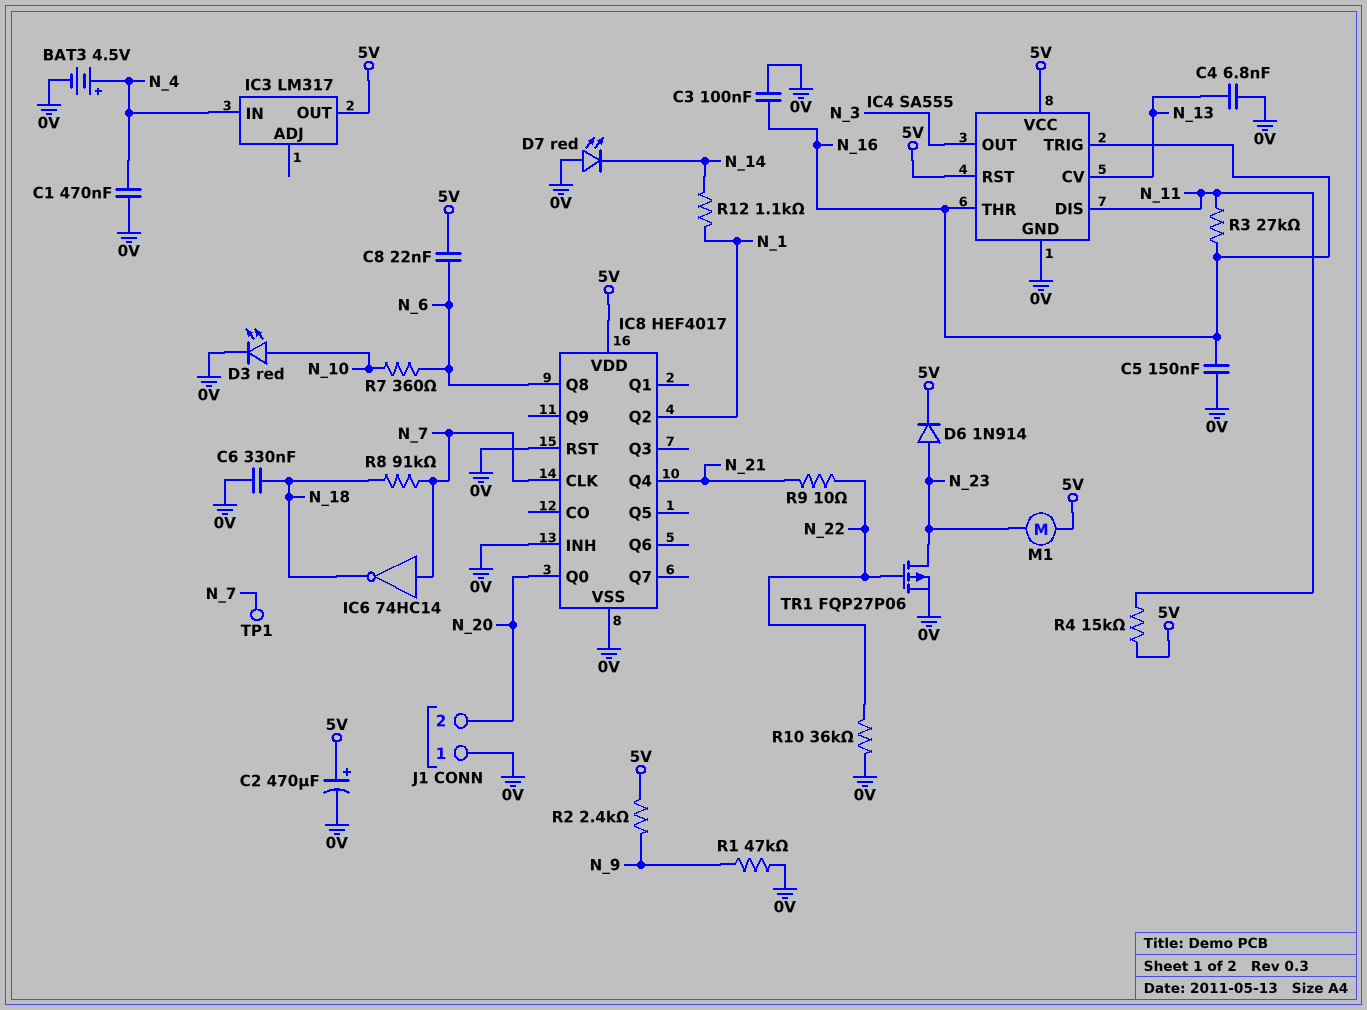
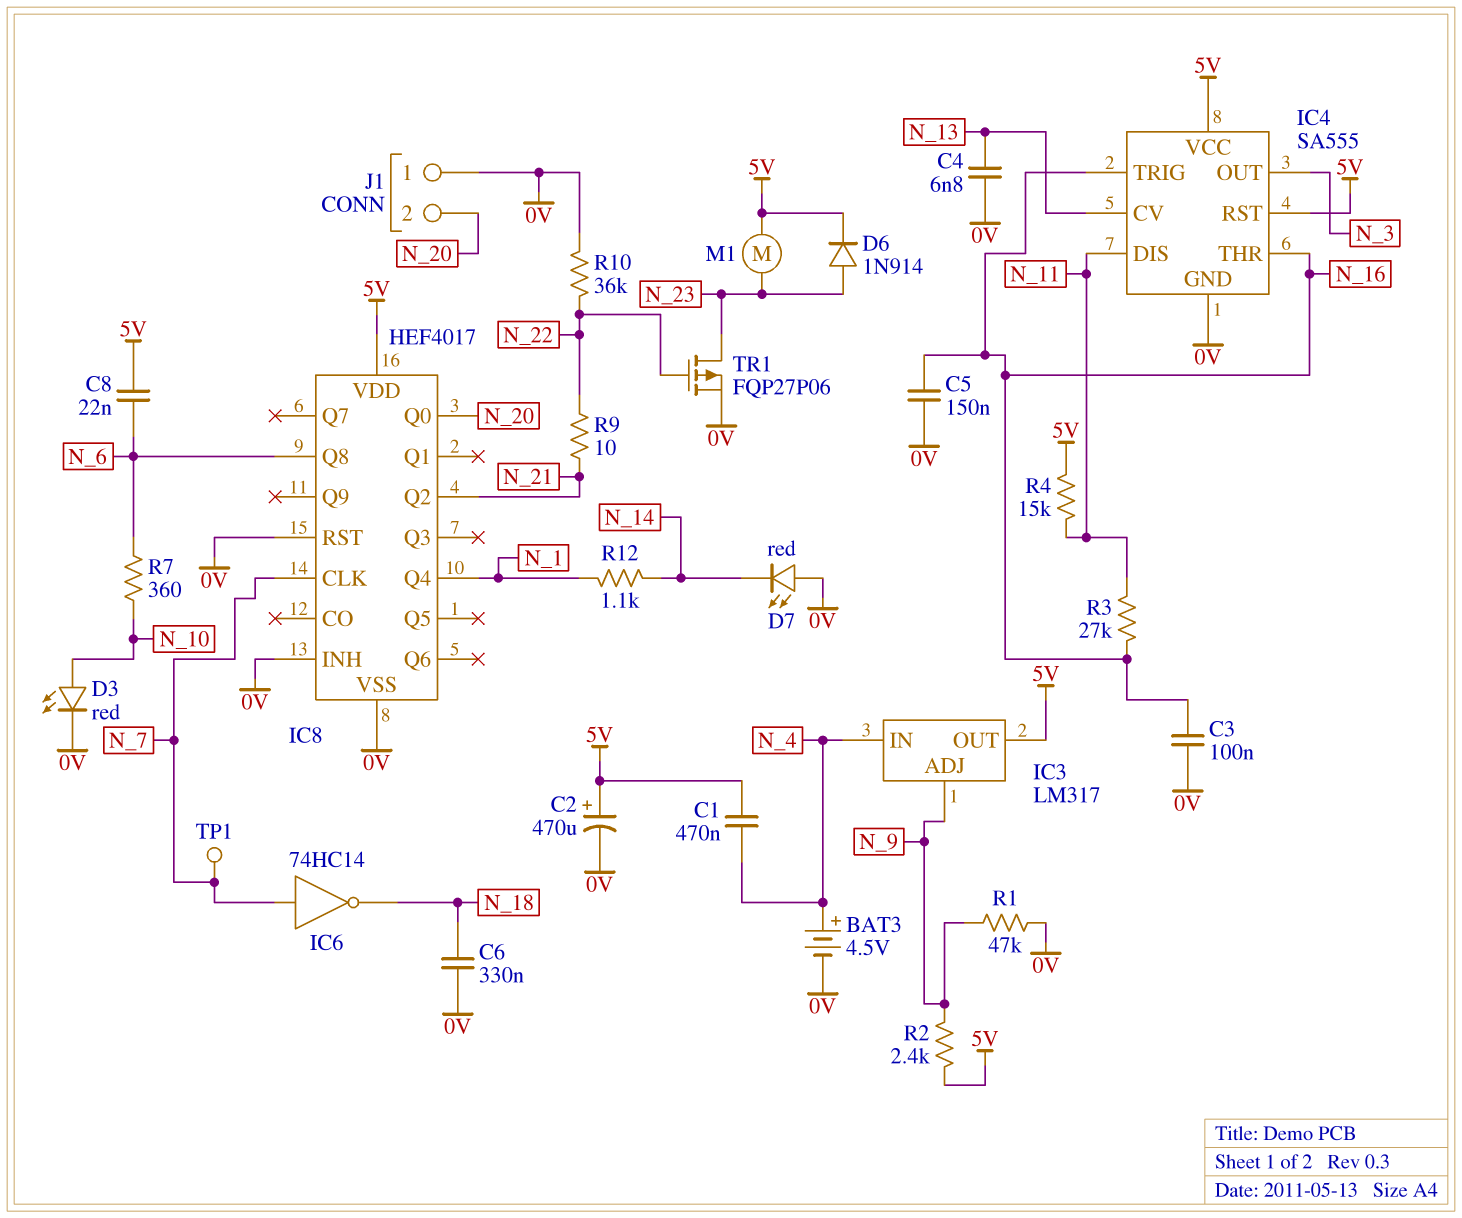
C1: 470nF (0V, N_4) -> 470nF (5V, N_4)
IC3 pin ADJ: none -> N_9
IC8 pin Q2: N_1 -> N_21
IC8 pin Q4: N_21 -> N_1
R8: 91k (N_7, N_18) -> none

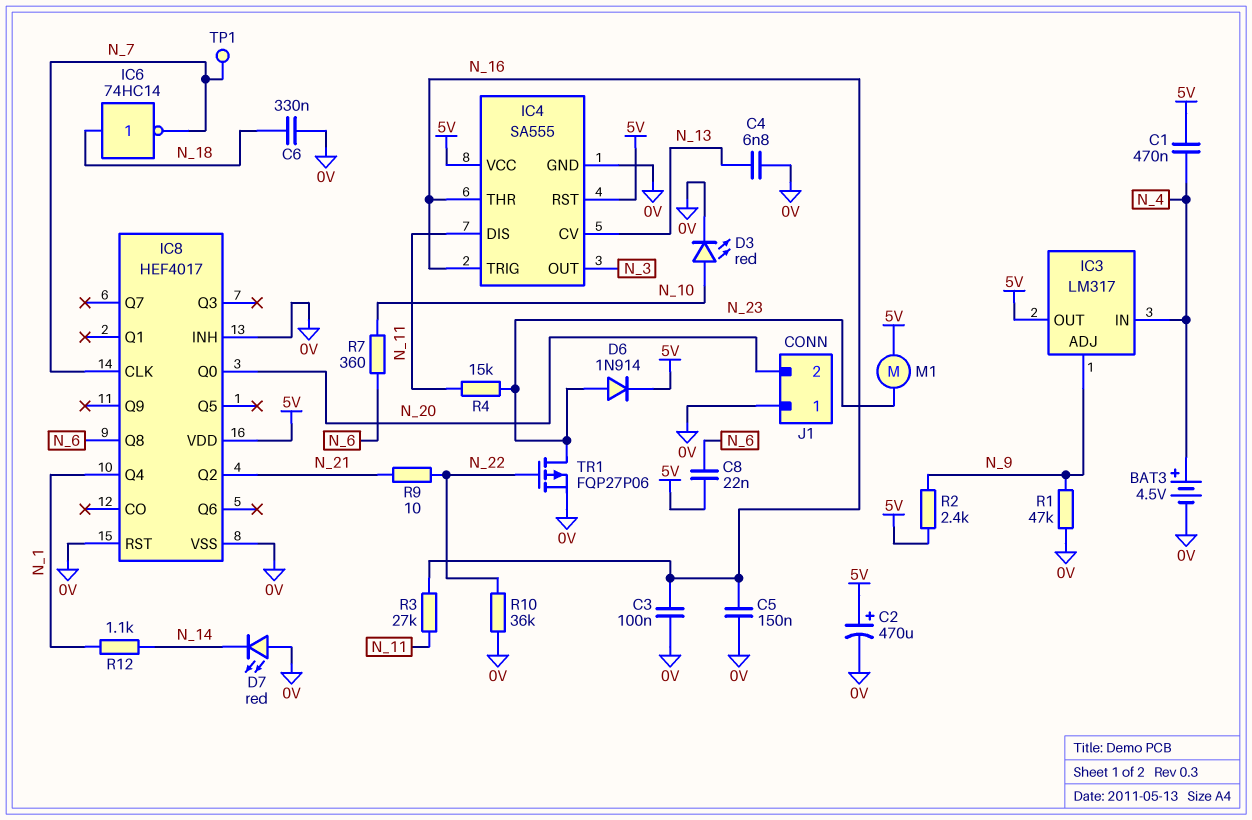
IC6: NOT 74HC14 (in N_7, out N_18) -> NOT 74HC14 (in N_18, out N_7)
R4: 15k (5V, N_11) -> 15k (N_11, N_23)

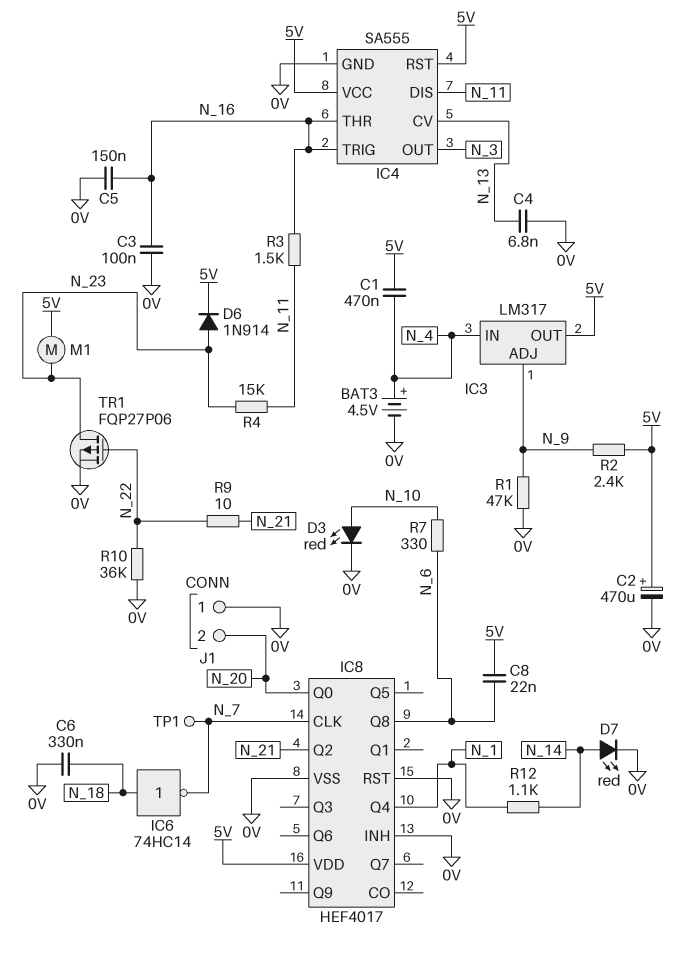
D7: LED red (A 0V, K N_14) -> LED red (A N_14, K 0V)
R3: 27k (N_11, N_16) -> 1.5k (N_11, N_16)
R7: 360 (N_6, N_10) -> 330 (N_6, N_10)

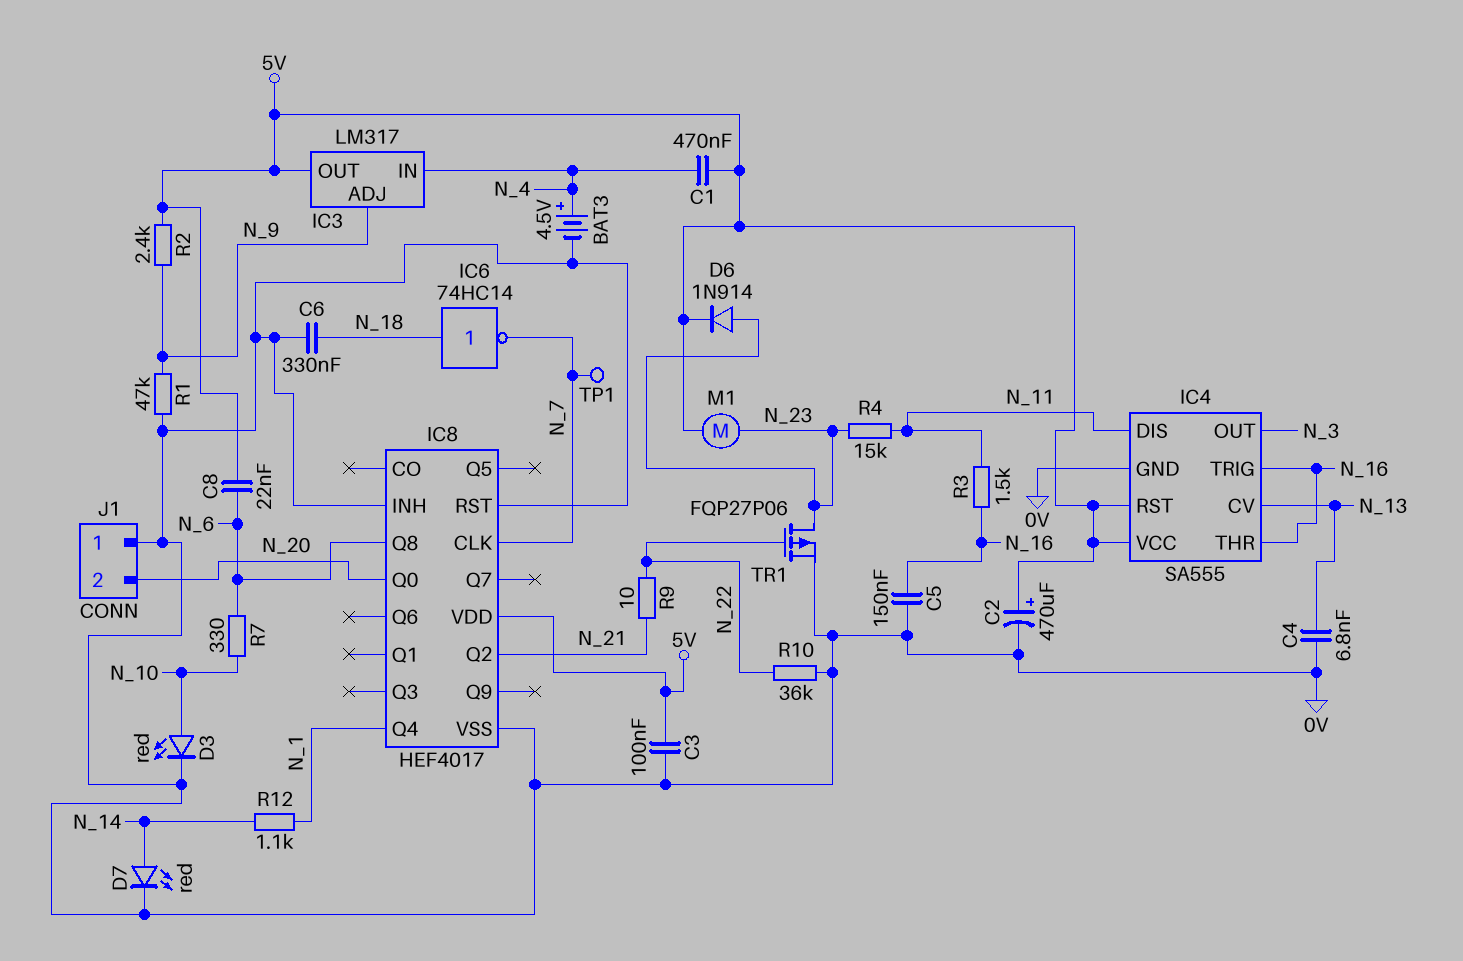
C3: 100nF (0V, N_16) -> 100nF (0V, 5V)

